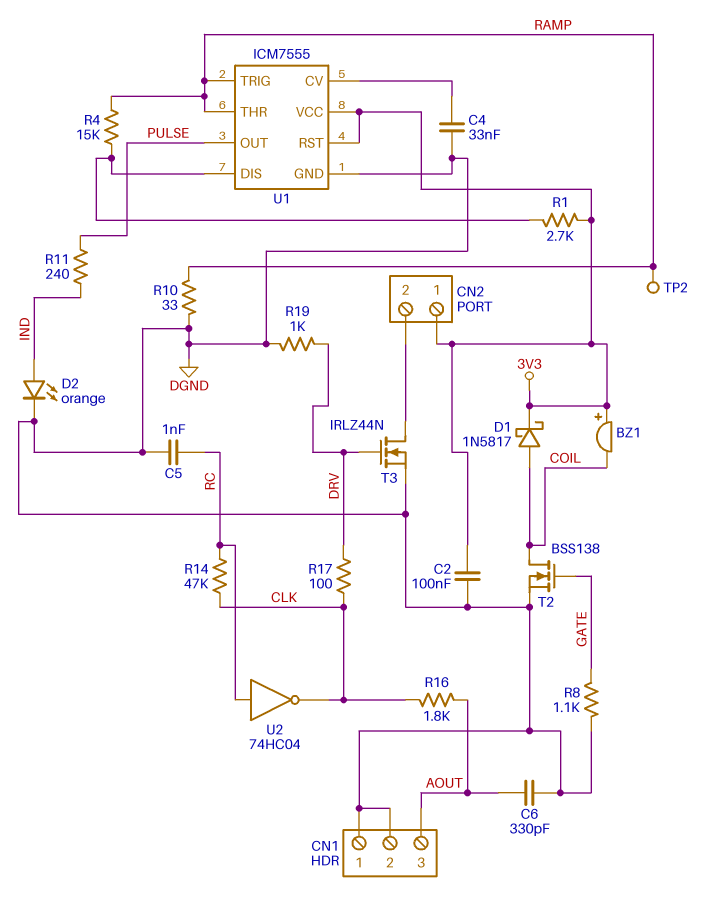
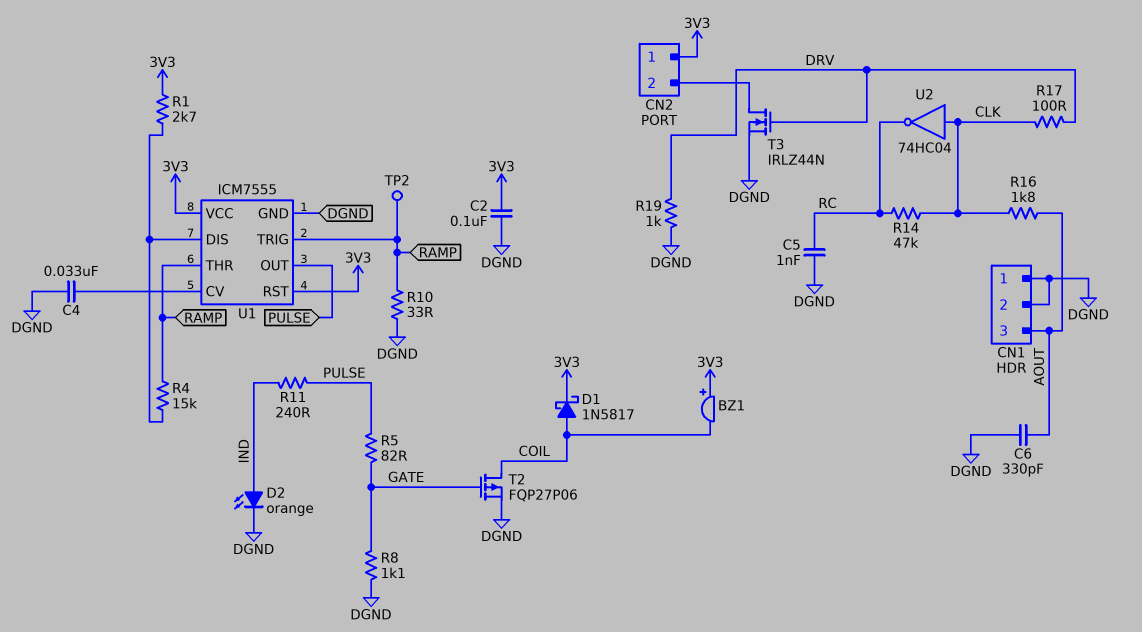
R5: none -> 82 (GATE, PULSE)
T2: NMOS BSS138 (G GATE, D COIL, S DGND) -> PMOS FQP27P06 (G GATE, D COIL, S DGND)
U2: NOT 74HC04 (in RC, out CLK) -> NOT 74HC04 (in CLK, out RC)

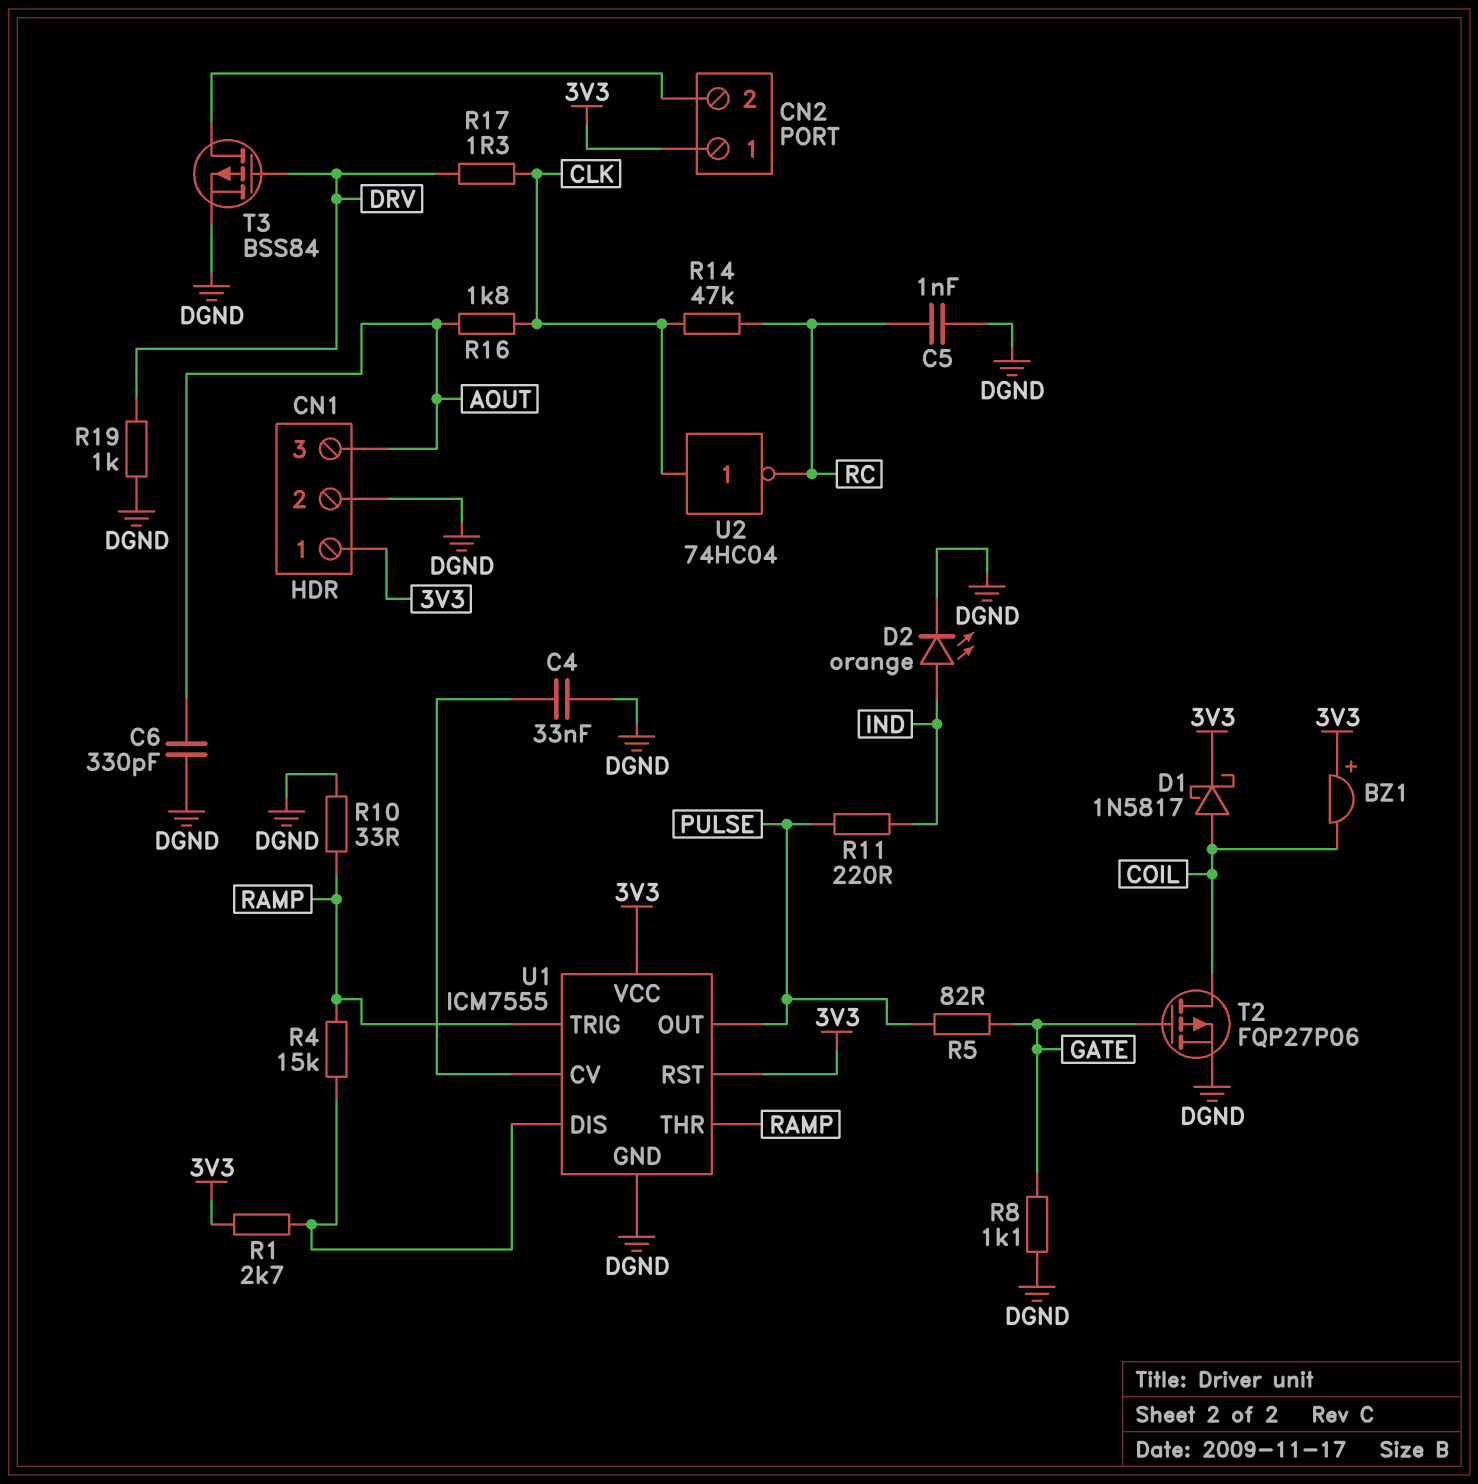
C2: 100nF (3V3, DGND) -> none
CN1 pin 1: DGND -> 3V3
R11: 240 (IND, PULSE) -> 220 (IND, PULSE)
R17: 100 (CLK, DRV) -> 1.3 (CLK, DRV)
T3: NMOS IRLZ44N (G DRV, D CN2/2, S DGND) -> PMOS BSS84 (G DRV, D CN2/2, S DGND)
TP2: test point (RAMP) -> none

